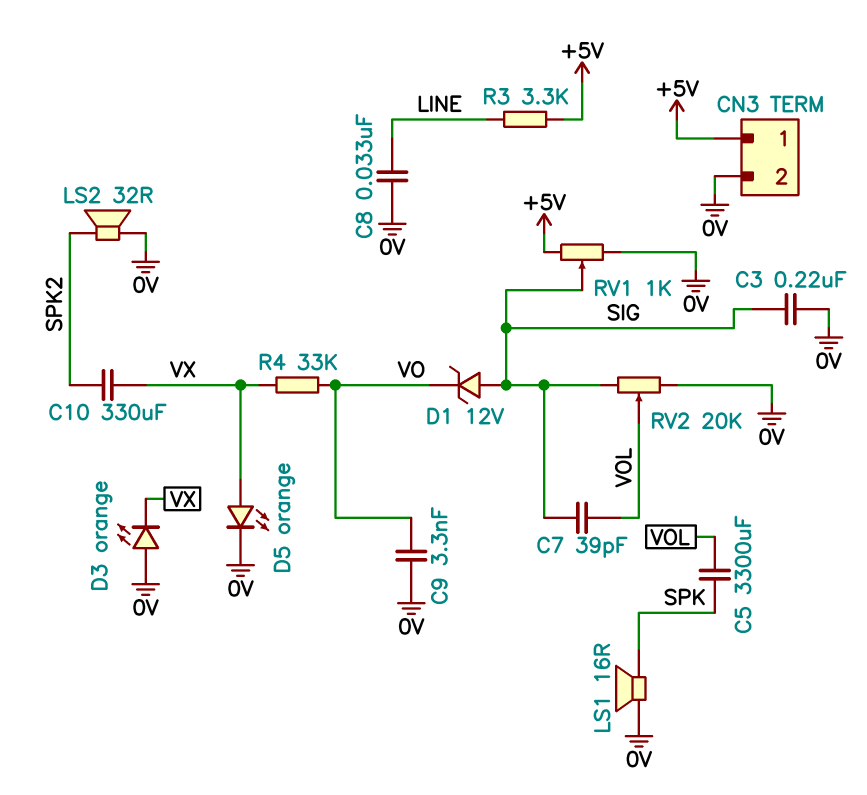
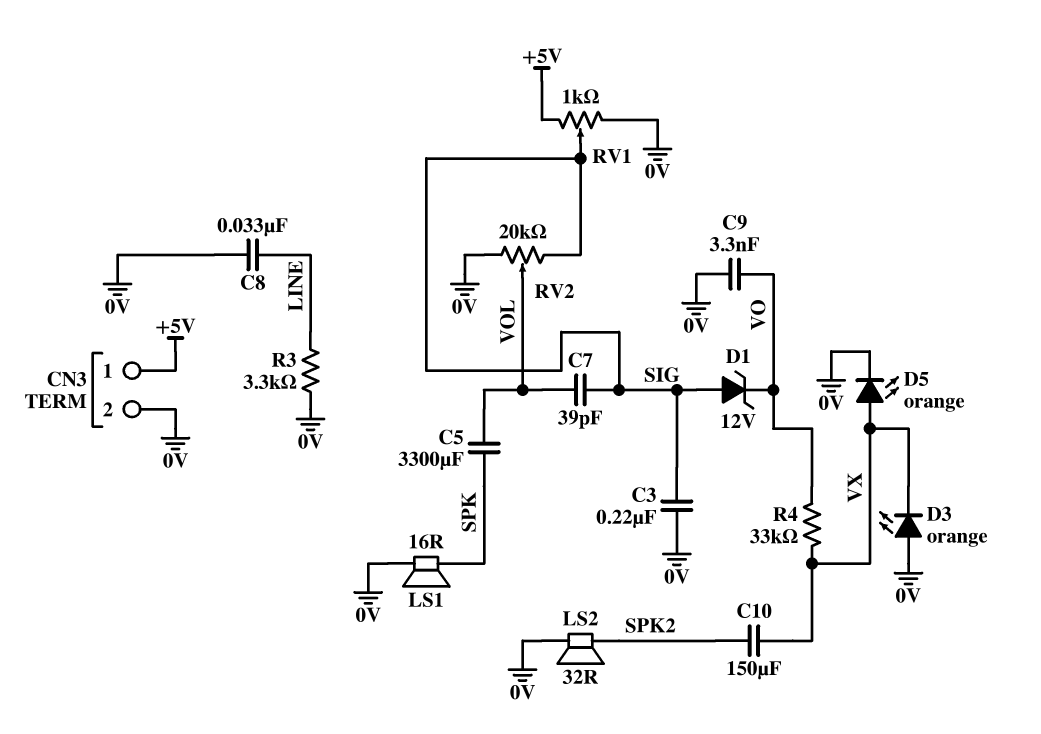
C10: 330uF (SPK2, VX) -> 150uF (SPK2, VX)
R3: 3.3k (+5V, LINE) -> 3.3k (0V, LINE)

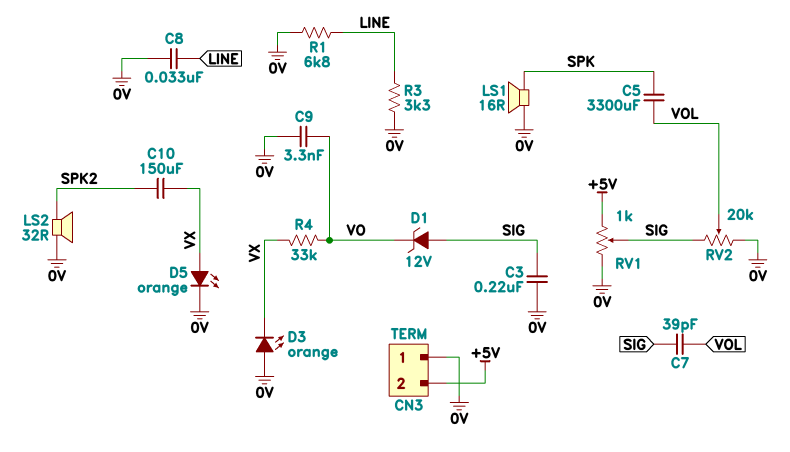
CN3 pin 1: +5V -> 0V
CN3 pin 2: 0V -> +5V
R1: none -> 6.8k (0V, LINE)

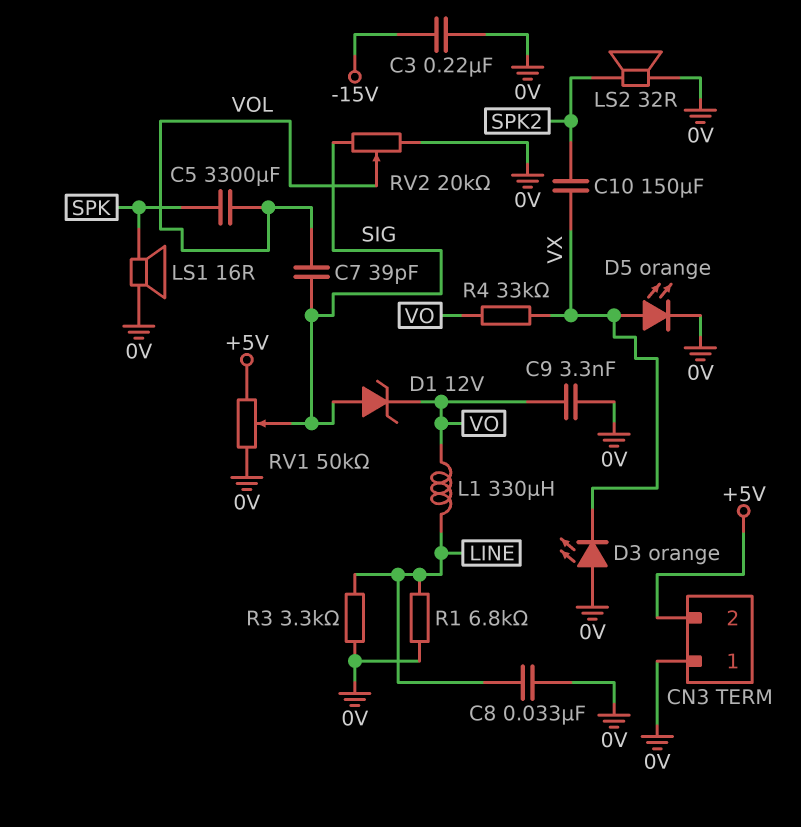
C3: 220nF (0V, SIG) -> 220nF (-15V, 0V)
L1: none -> 330uH (LINE, VO)
RV1: 1k (+5V, 0V, wiper SIG) -> 50k (+5V, 0V, wiper SIG)

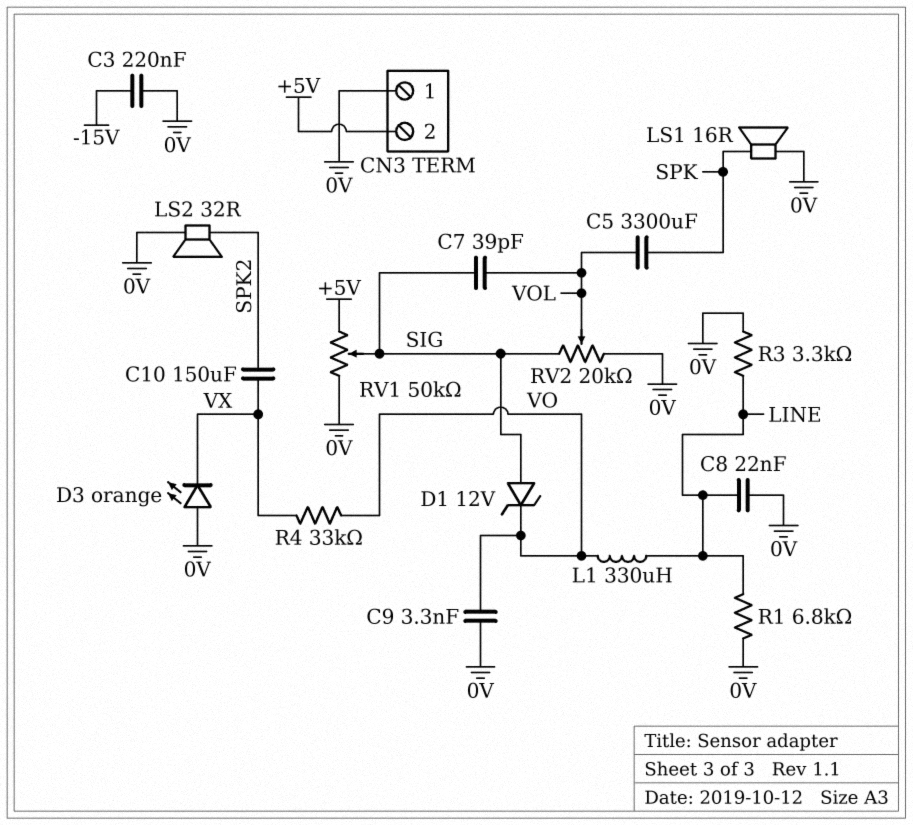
C8: 33nF (0V, LINE) -> 22nF (0V, LINE)
D5: LED orange (A VX, K 0V) -> none

